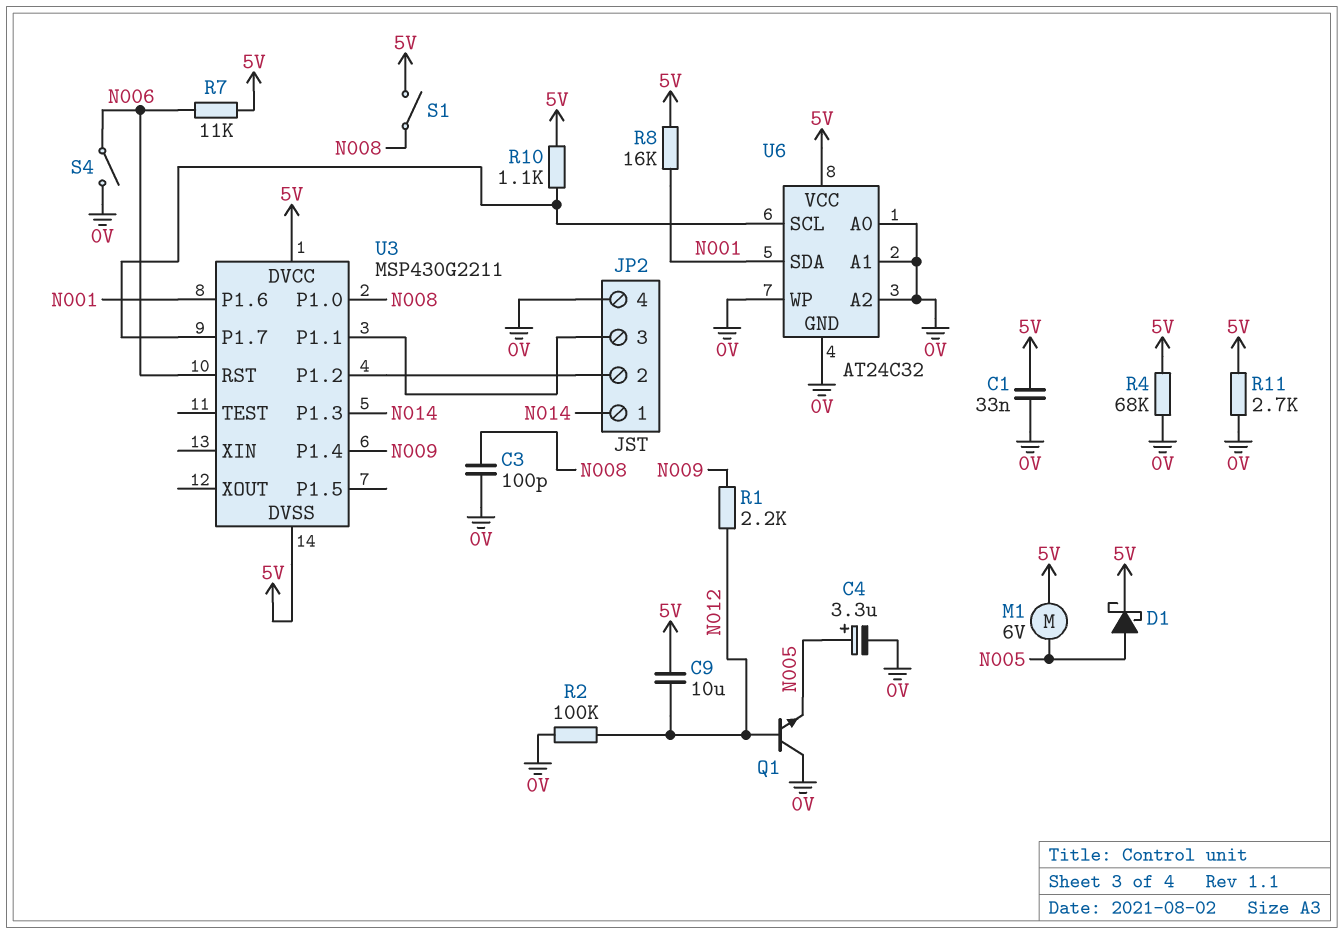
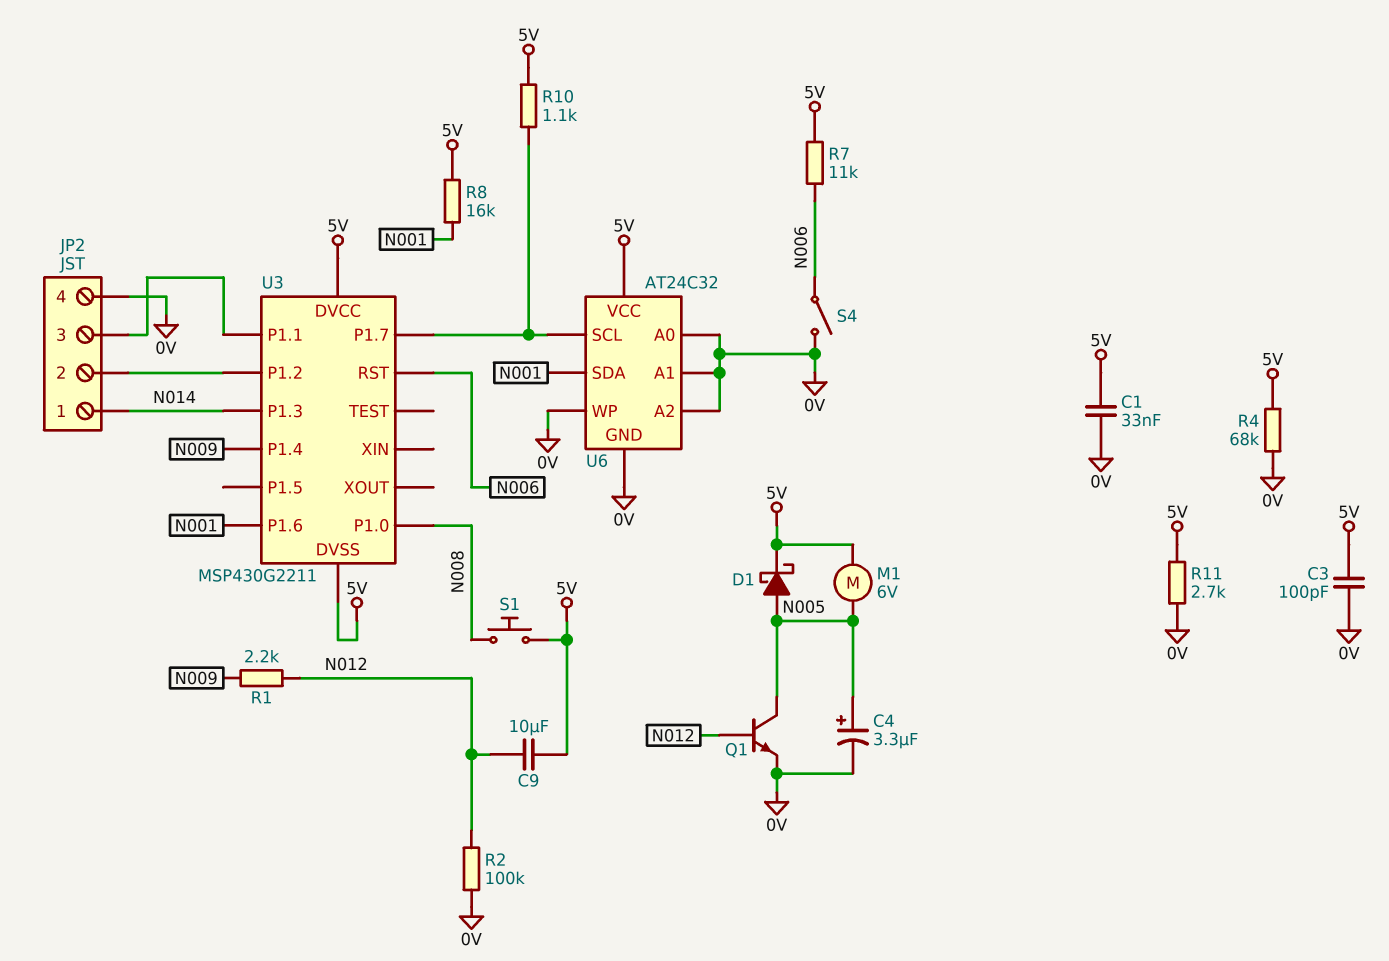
C3: 100pF (0V, N008) -> 100pF (0V, 5V)
Q1: NPN (B N012, C 0V, E N005) -> NPN (B N012, C N005, E 0V)
S1: switch (5V, N008) -> button (5V, N008)

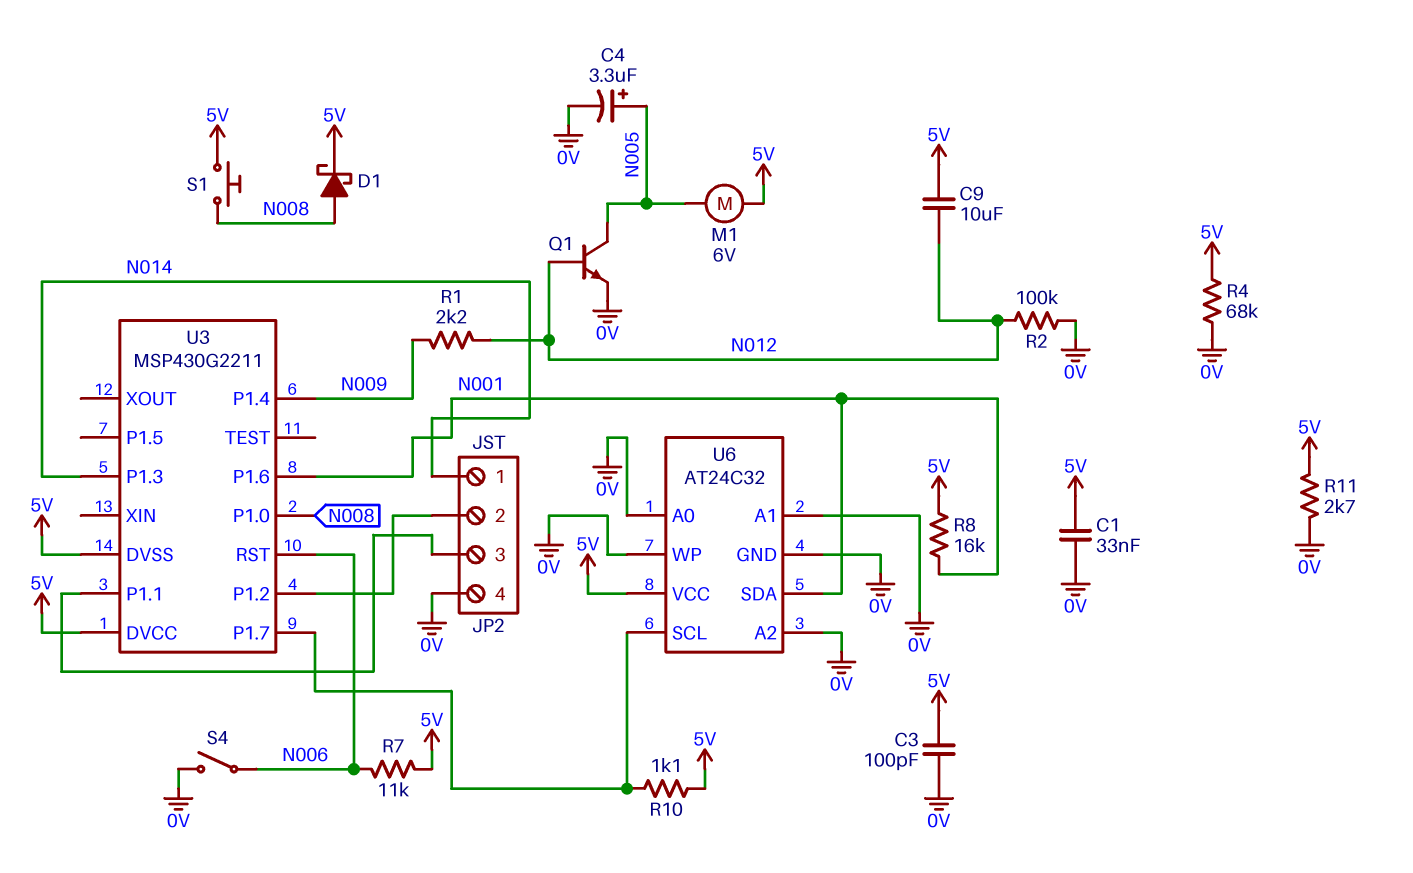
D1: schottky (A N005, K 5V) -> schottky (A N008, K 5V)

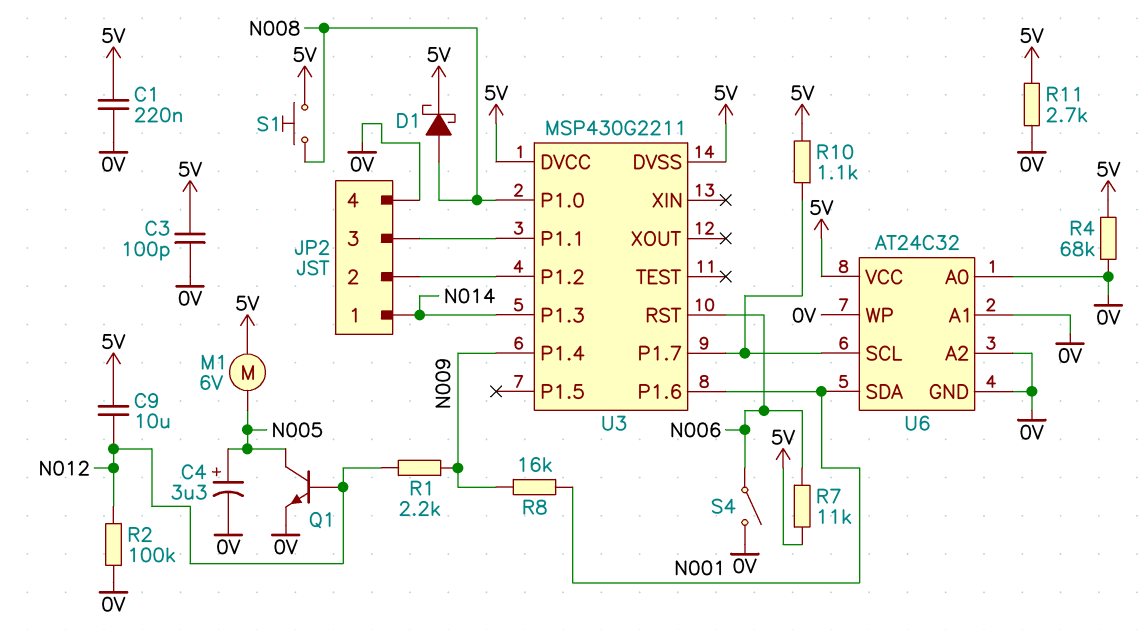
C1: 33nF (0V, 5V) -> 220nF (0V, 5V)
R8: 16k (5V, N001) -> 16k (N001, N009)

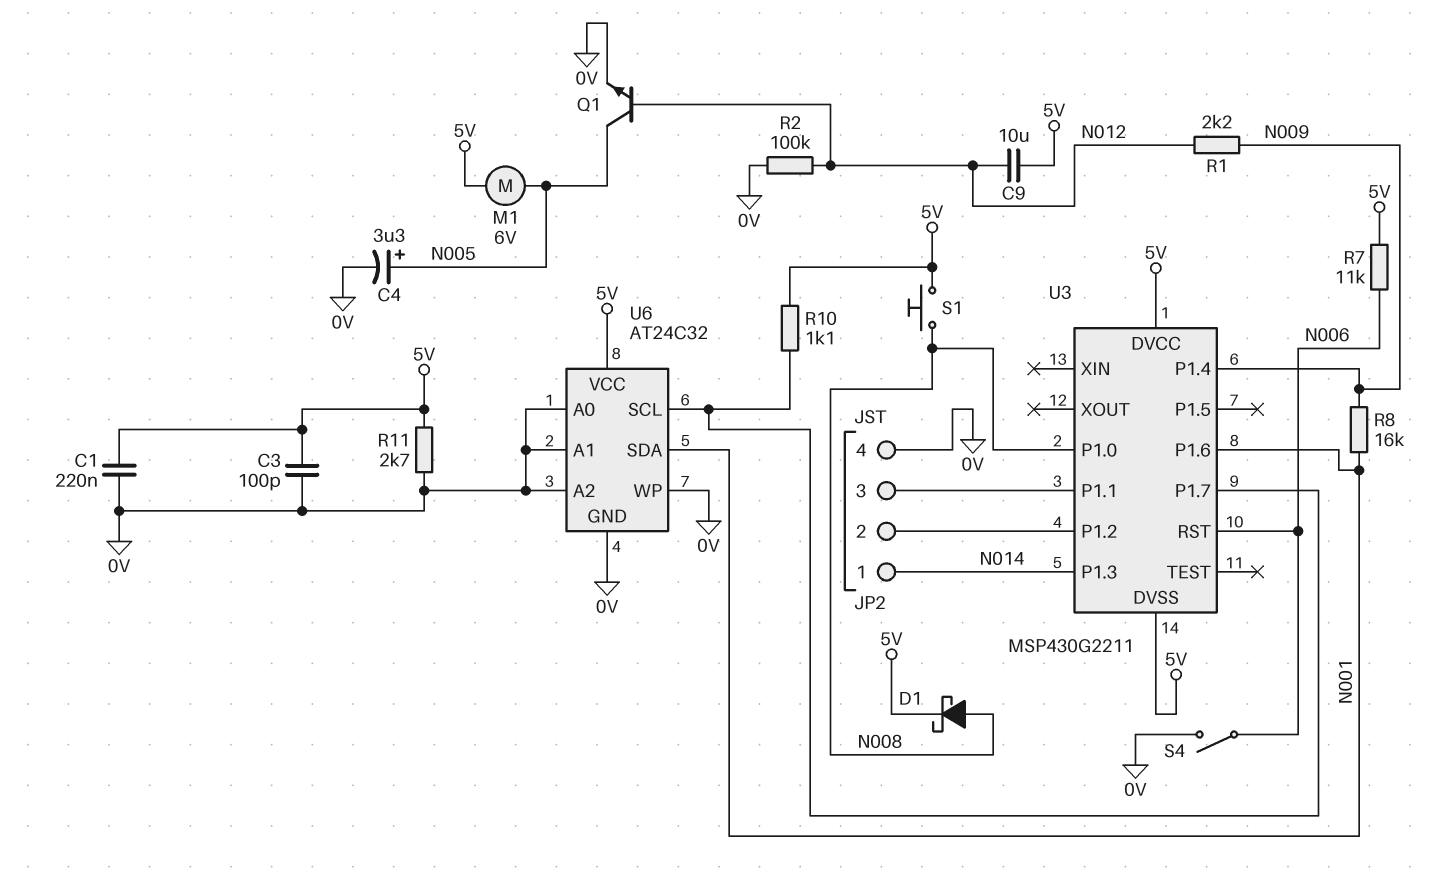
R4: 68k (0V, 5V) -> none

